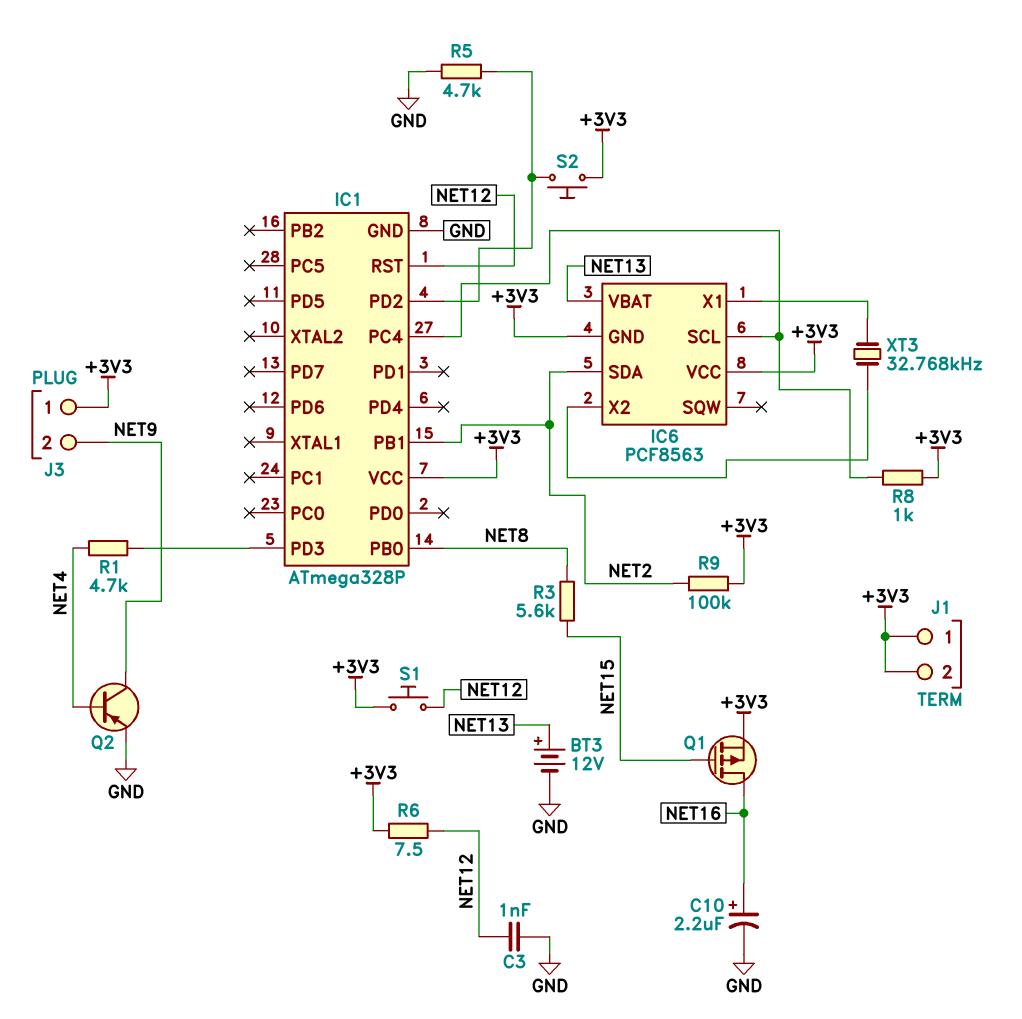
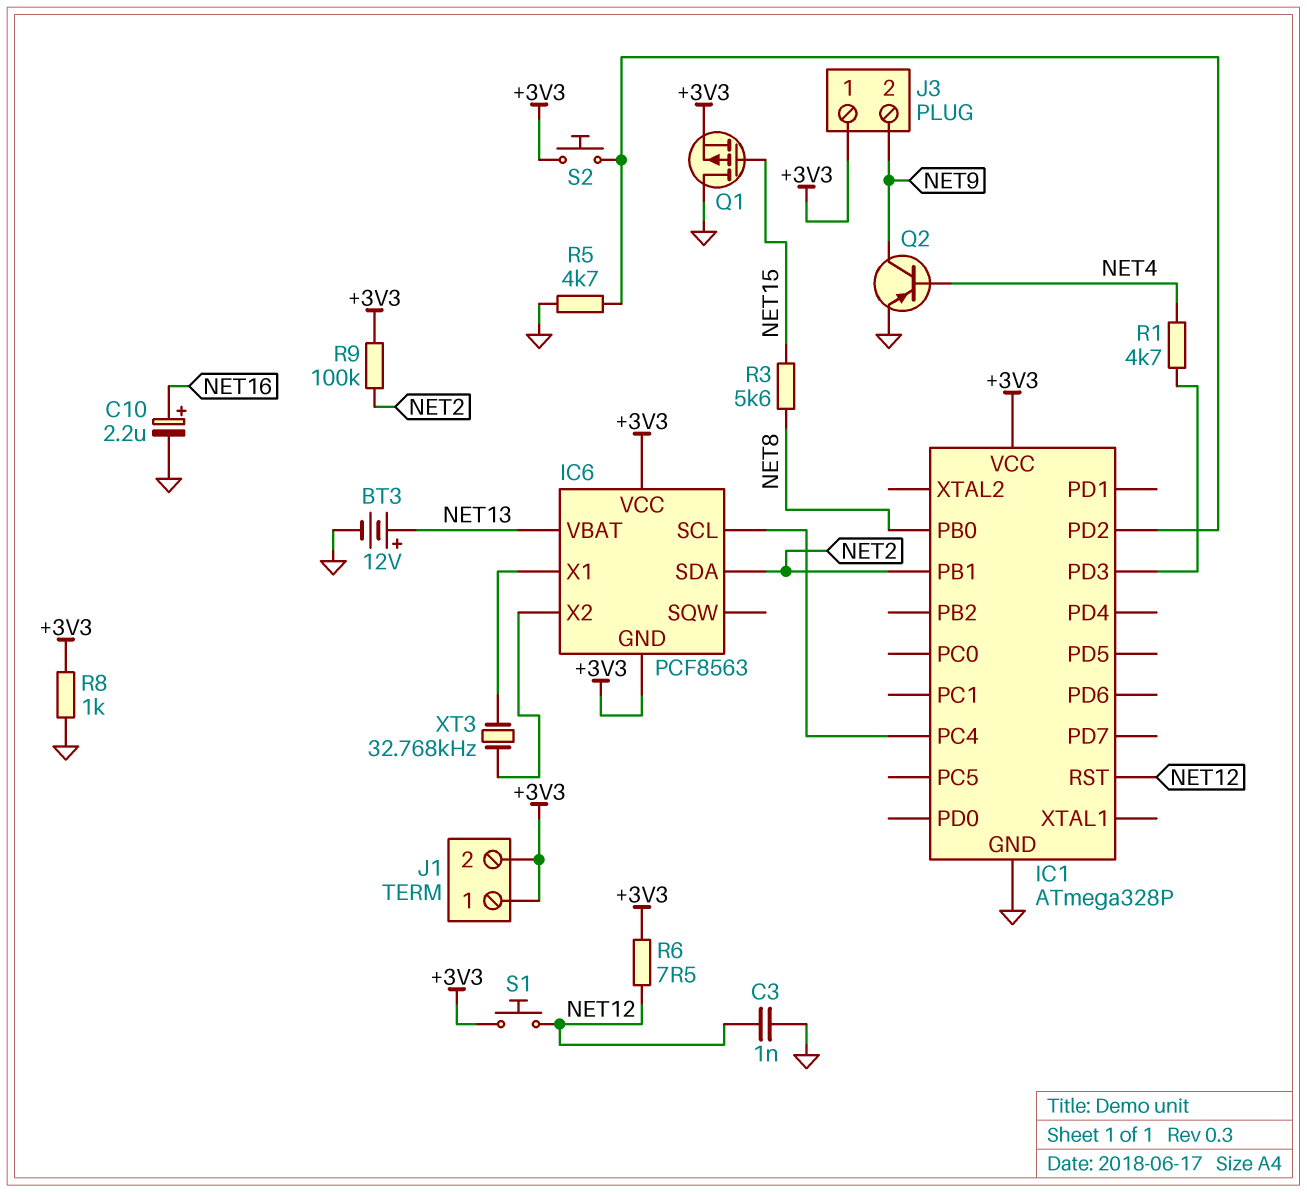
Q1: PMOS (G NET15, D NET16, S +3V3) -> PMOS (G NET15, D GND, S +3V3)
R8: 1k (+3V3, IC1/PC4) -> 1k (+3V3, GND)

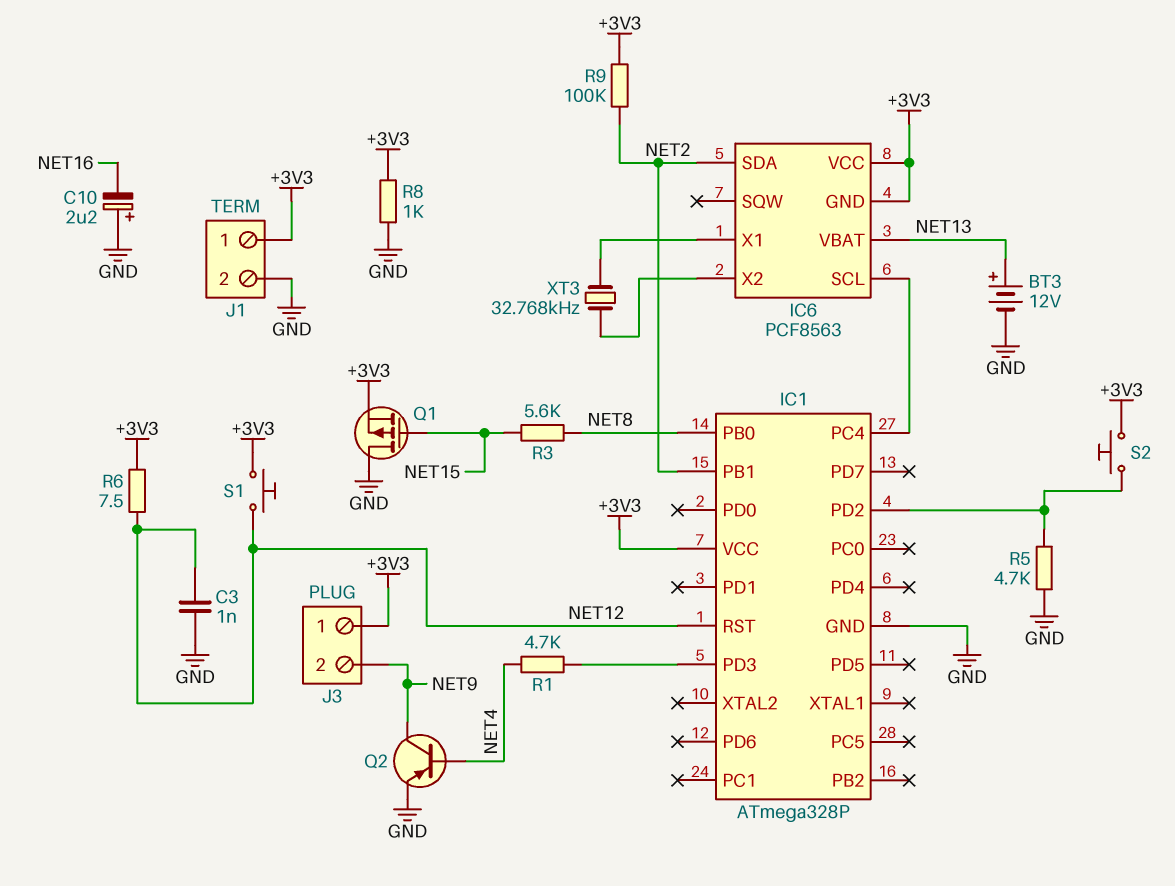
C10: 2.2uF (plus NET16, minus GND) -> 2.2uF (plus GND, minus NET16)
J1 pin 2: +3V3 -> GND

